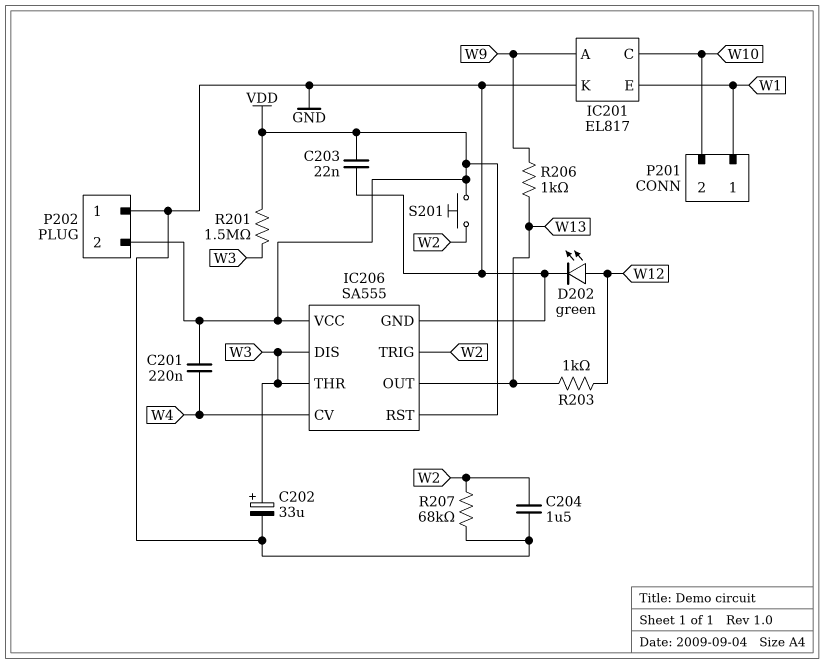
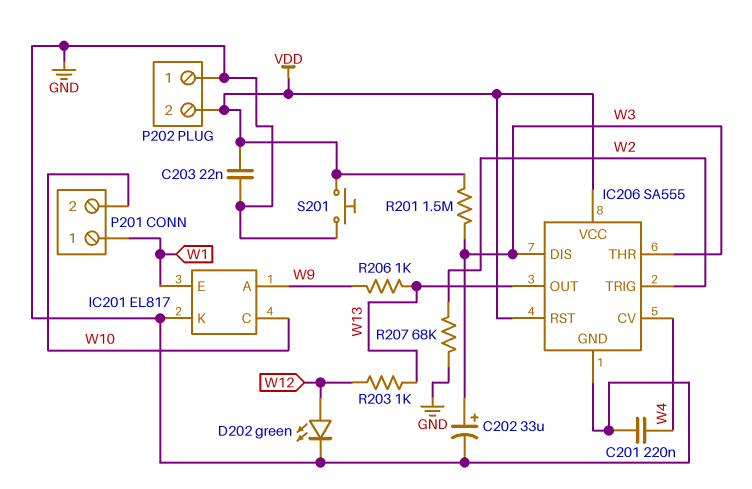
C201: 220nF (VDD, W4) -> 220nF (GND, W4)
C204: 1.5uF (GND, W2) -> none
S201: button (VDD, W2) -> button (GND, VDD)

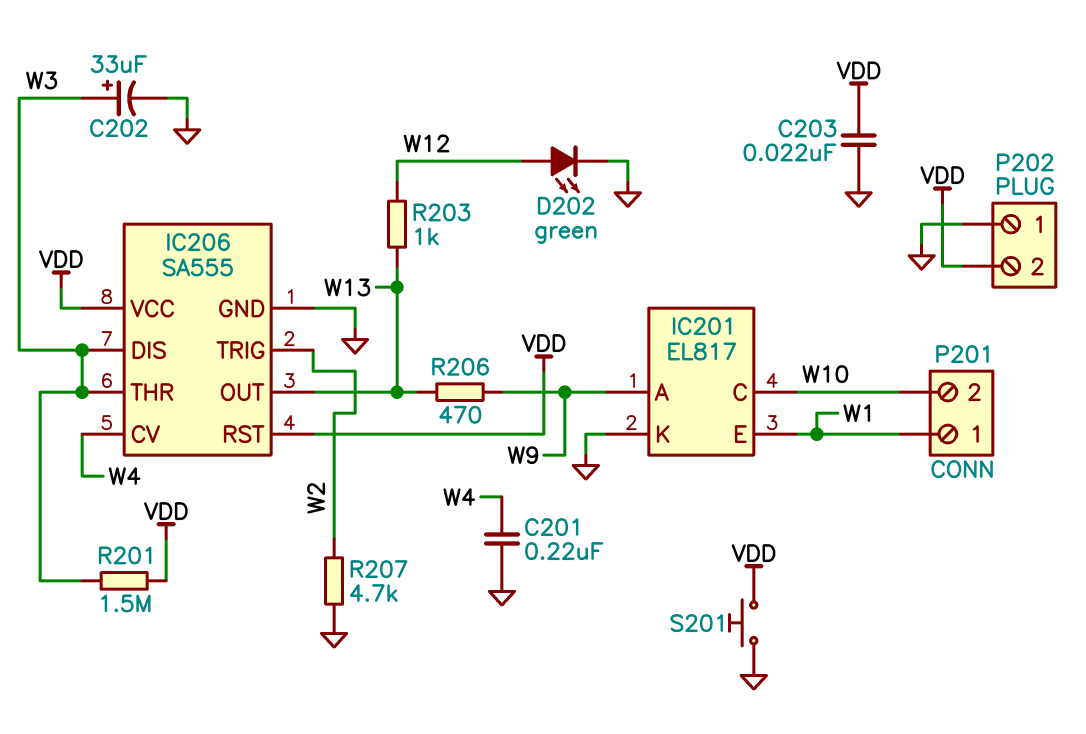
R206: 1k (W9, W13) -> 470 (W9, W13)
R207: 68k (GND, W2) -> 4.7k (GND, W2)

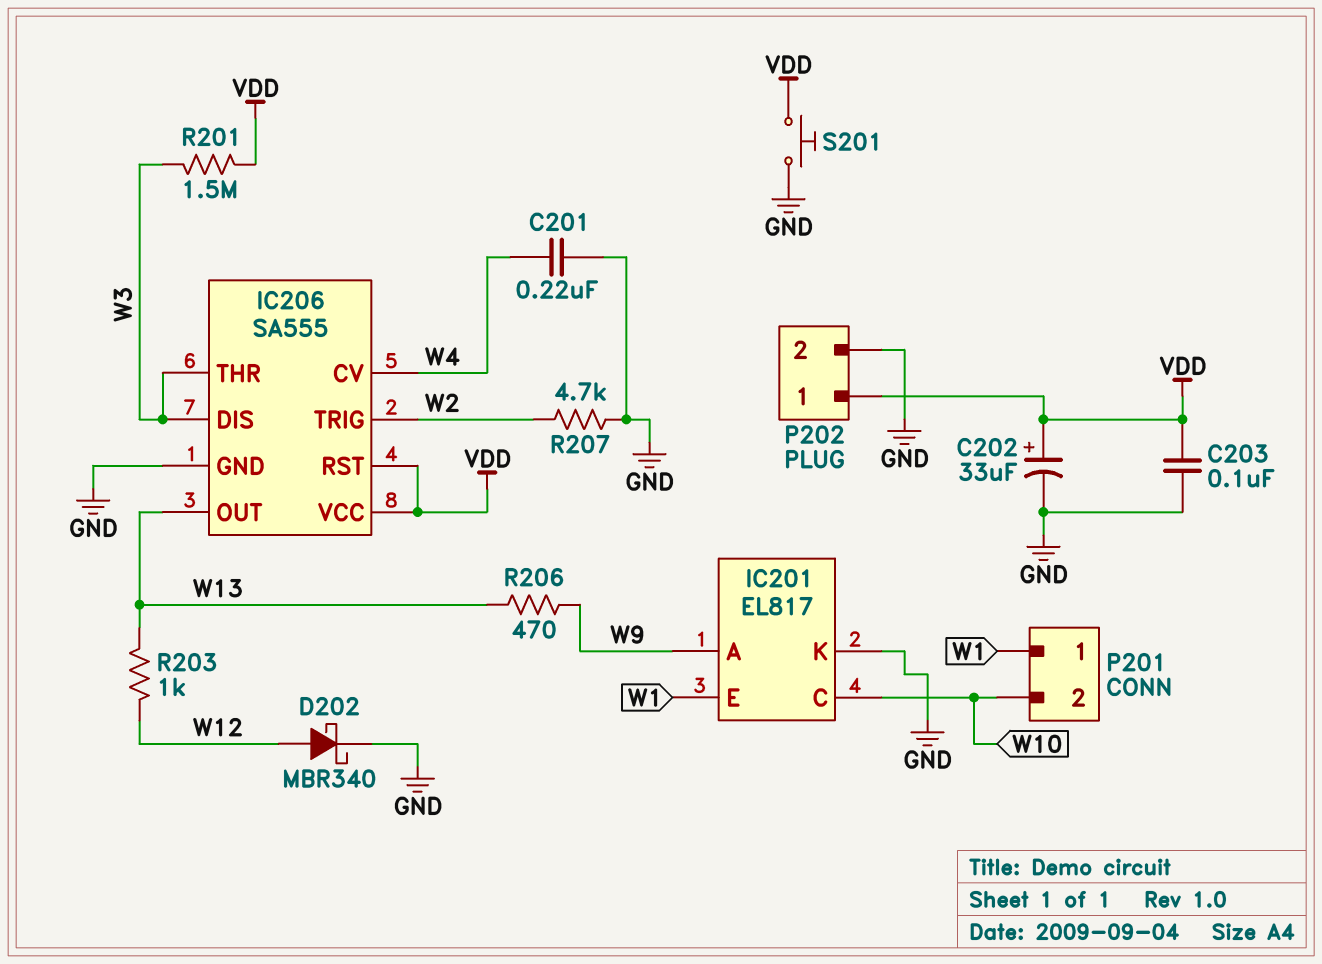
C202: 33uF (plus W3, minus GND) -> 33uF (plus VDD, minus GND)
C203: 22nF (GND, VDD) -> 100nF (GND, VDD)
D202: LED green (A W12, K GND) -> schottky MBR340 (A W12, K GND)
P202 pin 1: GND -> VDD
P202 pin 2: VDD -> GND

